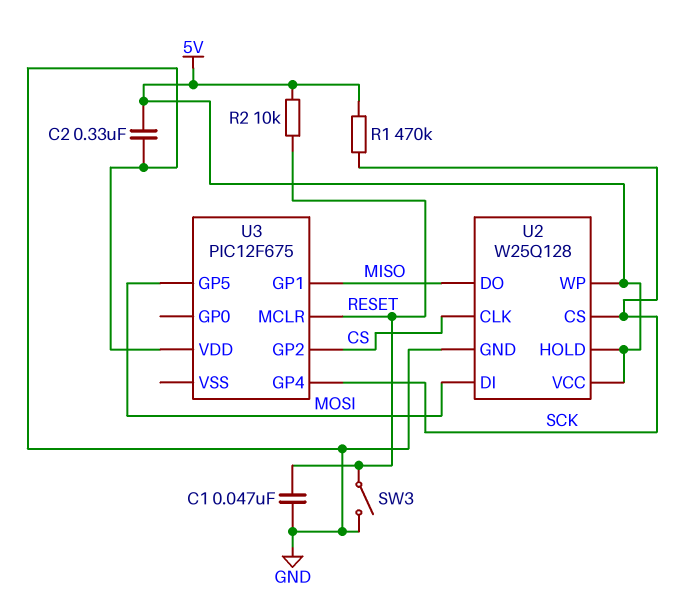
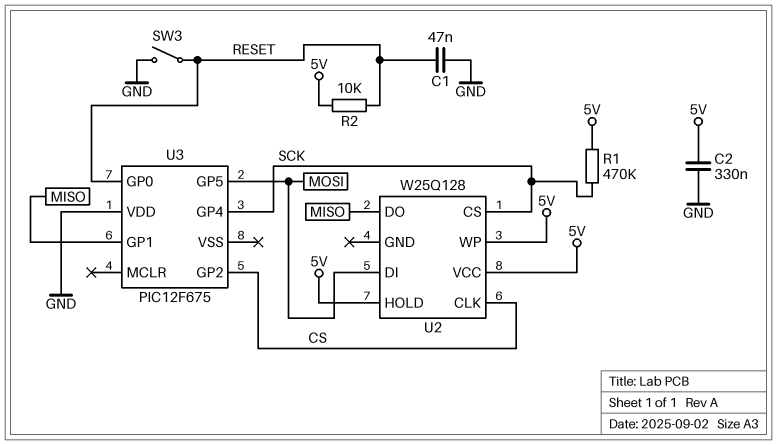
U2 pin GND: GND -> none
U3 pin GP0: none -> RESET
U3 pin MCLR: RESET -> none

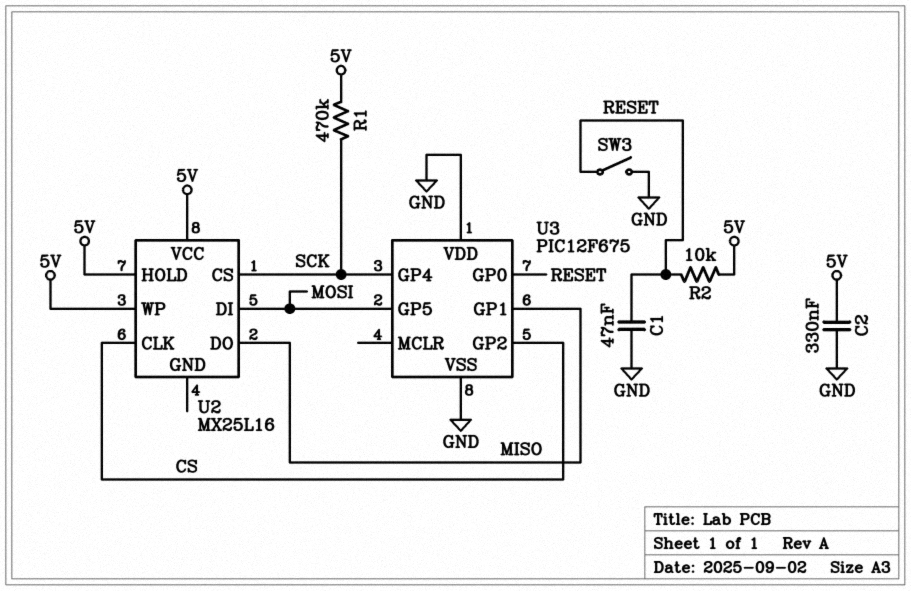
U2: W25Q128 -> MX25L16
U3 pin VSS: none -> GND

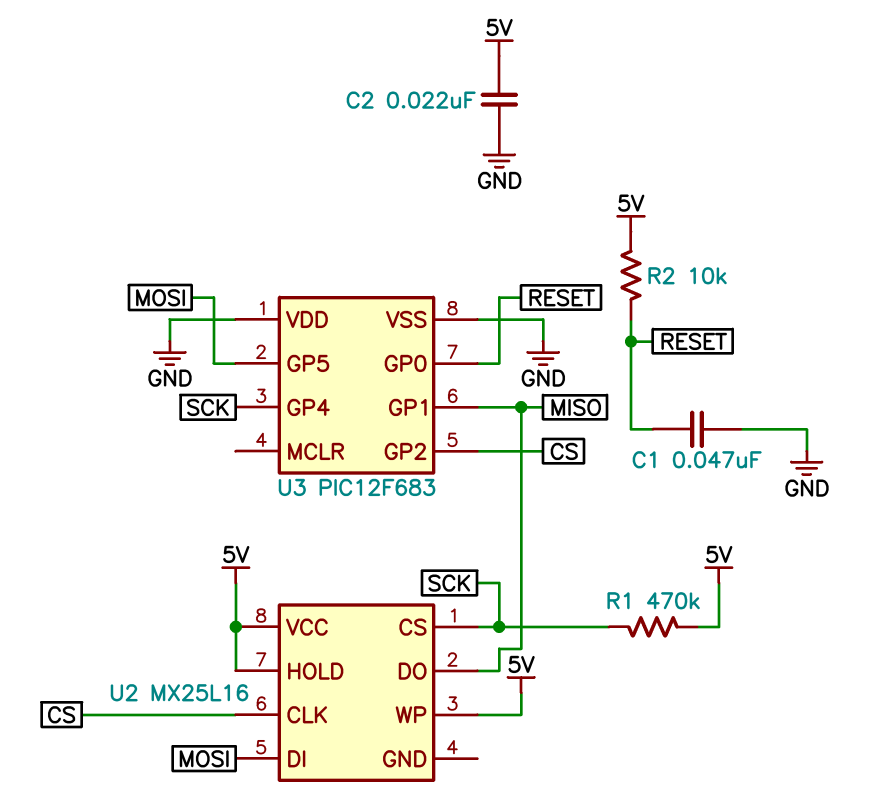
C2: 330nF (5V, GND) -> 22nF (5V, GND)
SW3: switch (GND, RESET) -> none
U3: PIC12F675 -> PIC12F683

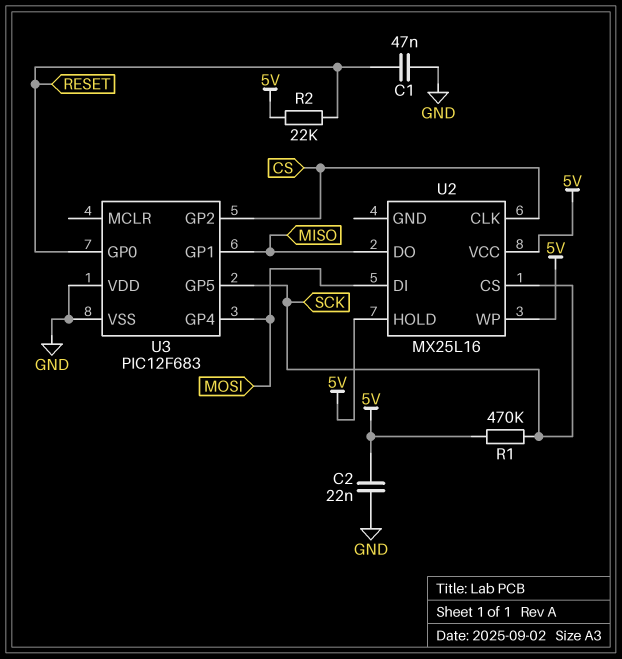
R2: 10k (5V, RESET) -> 22k (5V, RESET)
U3 pin GP4: SCK -> MOSI
U3 pin GP5: MOSI -> SCK

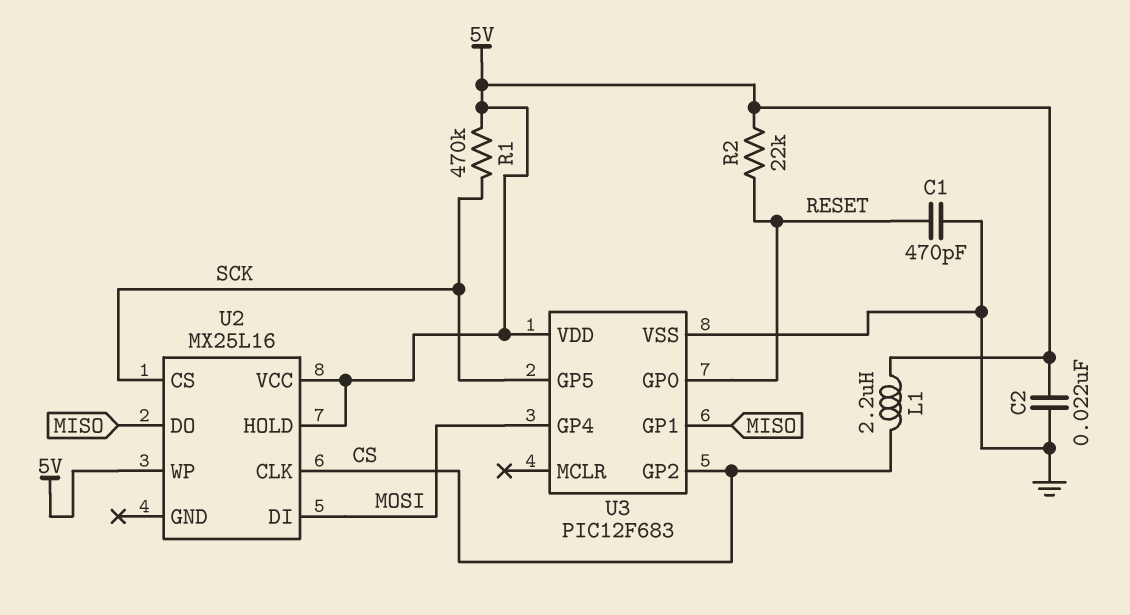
C1: 47nF (GND, RESET) -> 470pF (GND, RESET)
L1: none -> 2.2uH (5V, CS)
U3 pin VDD: GND -> 5V

